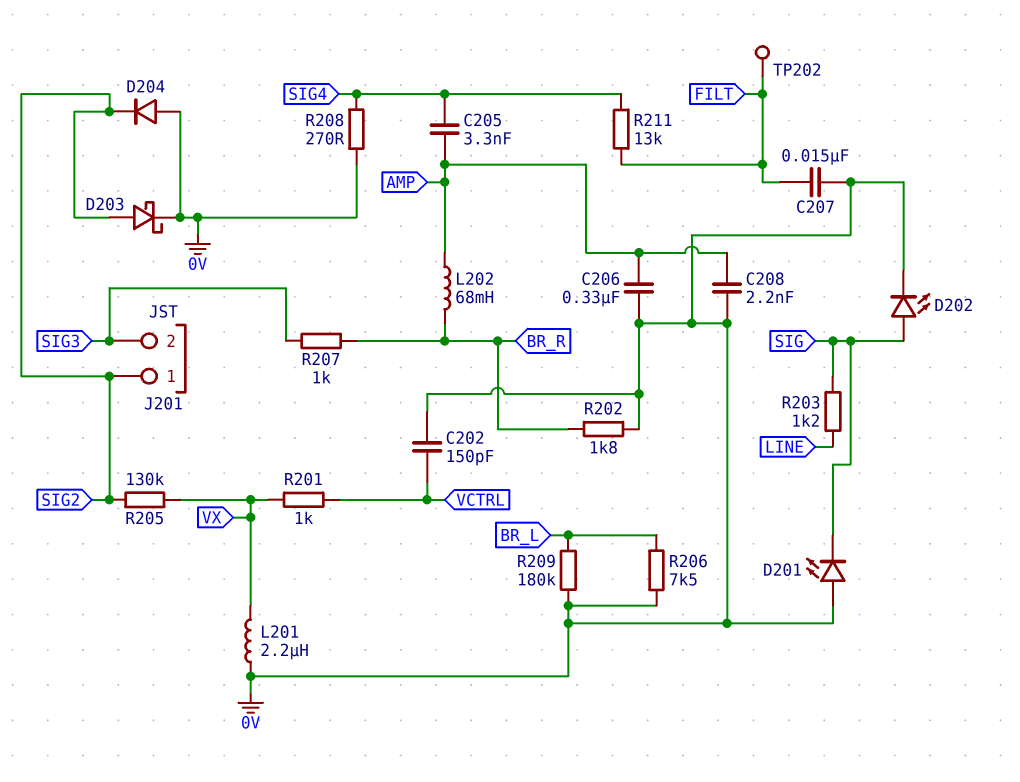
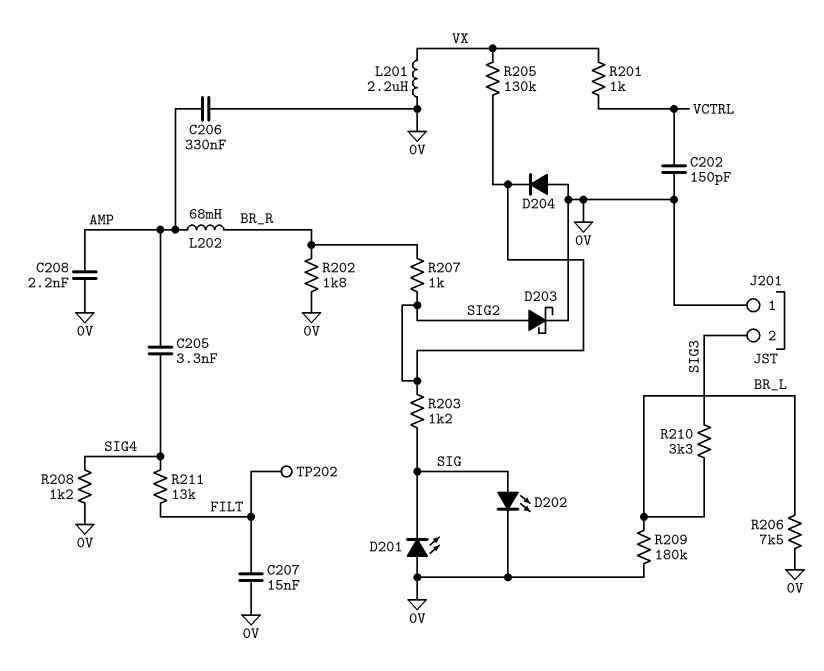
J201 pin 1: SIG2 -> 0V
R203: 1.2k (LINE, SIG) -> 1.2k (SIG, SIG2)
R207: 1k (BR_R, SIG3) -> 1k (BR_R, SIG2)
R208: 270 (0V, SIG4) -> 1.2k (0V, SIG4)
R210: none -> 3.3k (BR_L, SIG3)

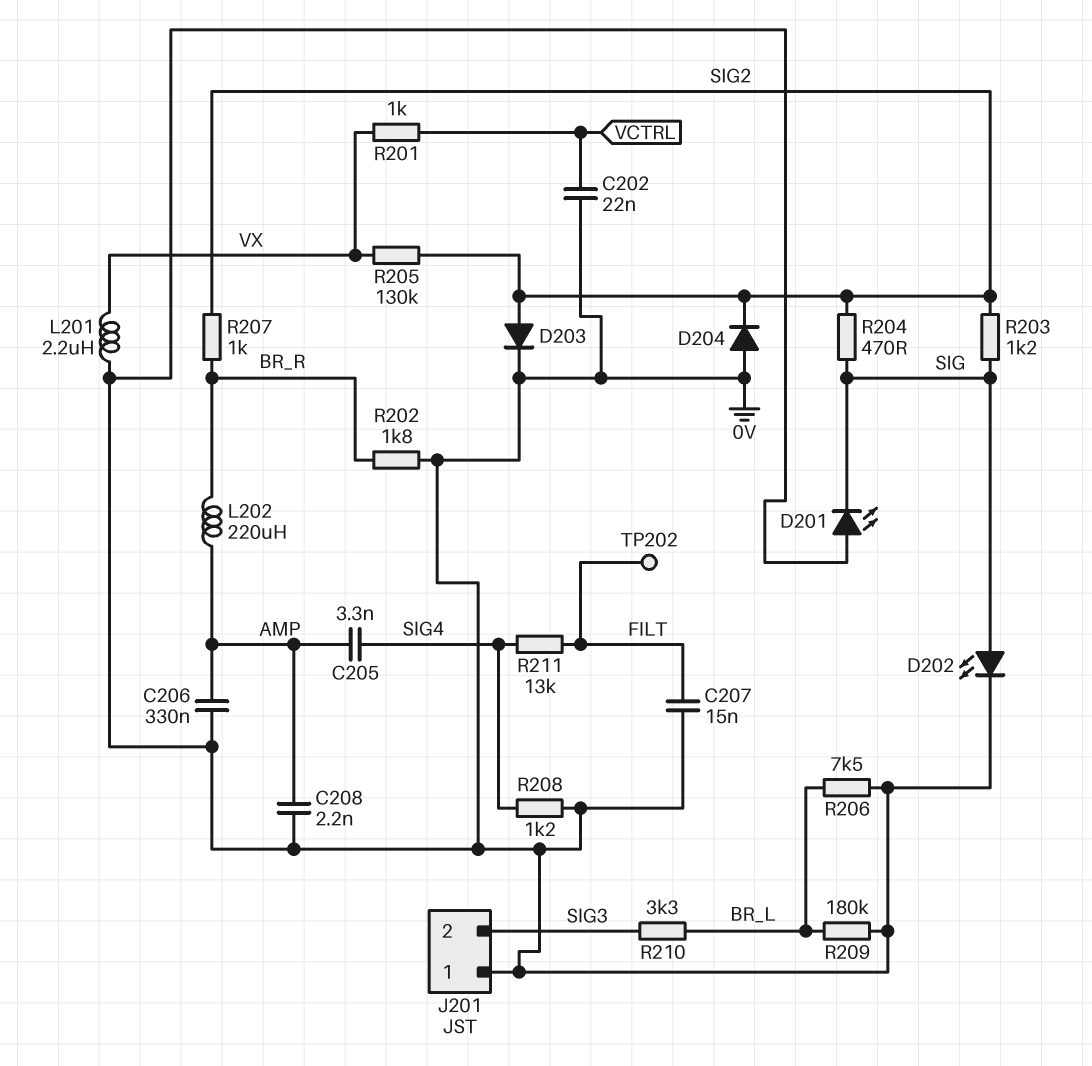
C202: 150pF (0V, VCTRL) -> 22nF (0V, VCTRL)
D203: schottky (A SIG2, K 0V) -> diode (A SIG2, K 0V)
L202: 68mH (AMP, BR_R) -> 220uH (AMP, BR_R)
R204: none -> 470 (SIG, SIG2)

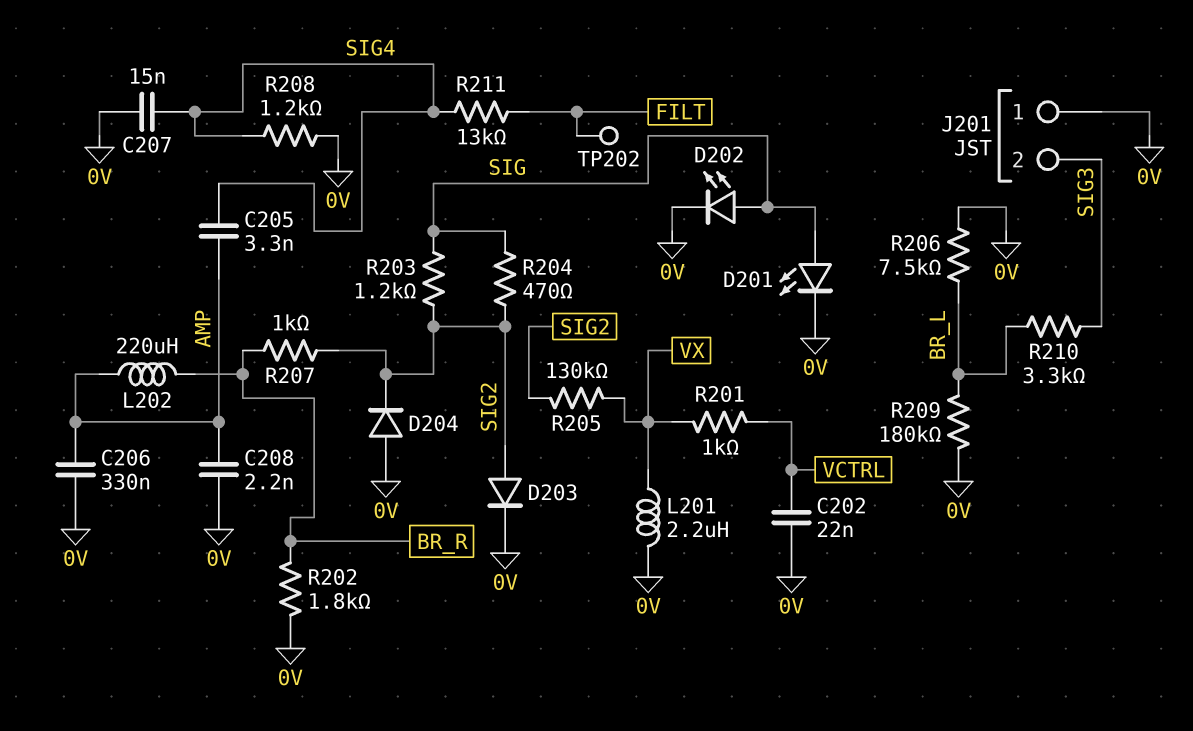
C207: 15nF (0V, FILT) -> 15nF (0V, SIG4)
D201: LED (A 0V, K SIG) -> LED (A SIG, K 0V)

